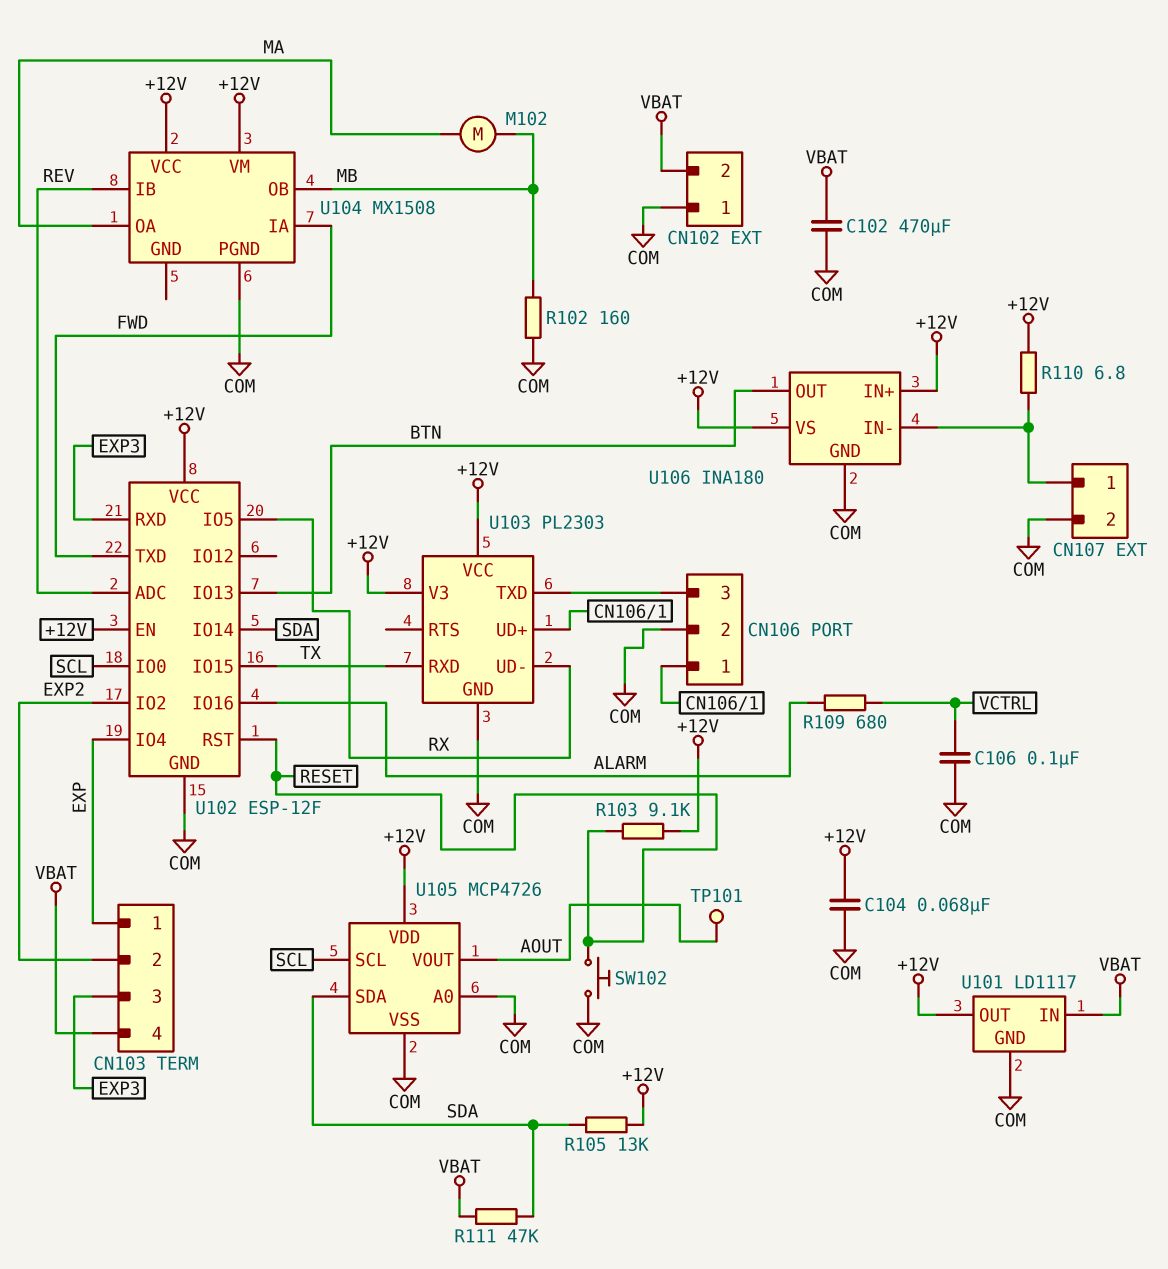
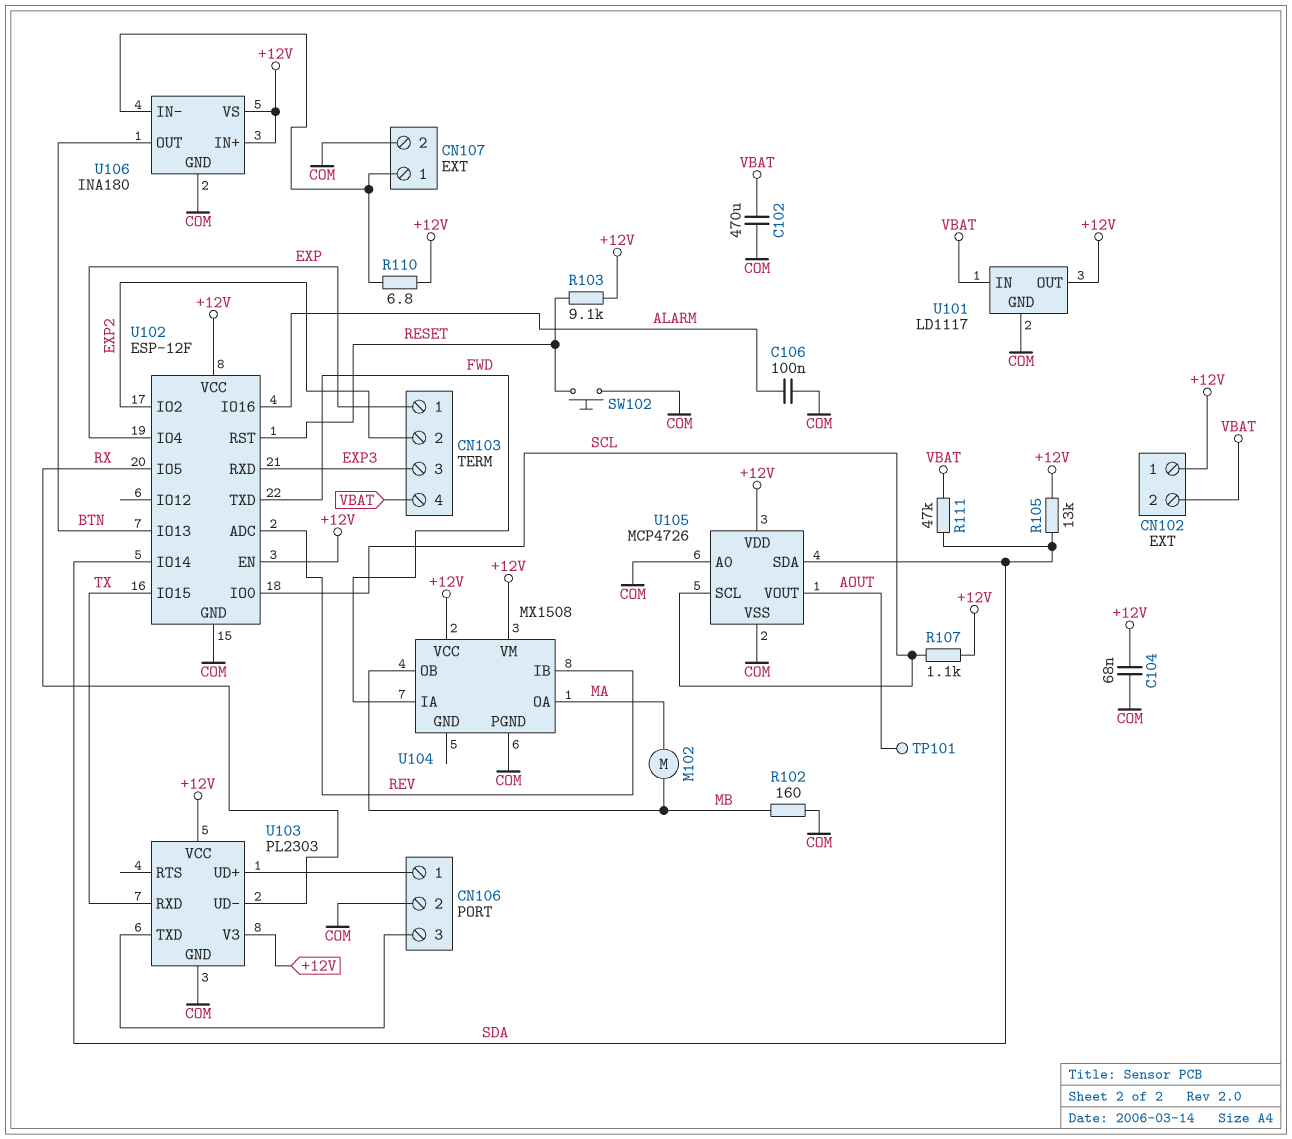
C106: 100nF (COM, VCTRL) -> 100nF (ALARM, COM)
CN102 pin 1: COM -> +12V
R107: none -> 1.1k (+12V, SCL)
R109: 680 (ALARM, VCTRL) -> none

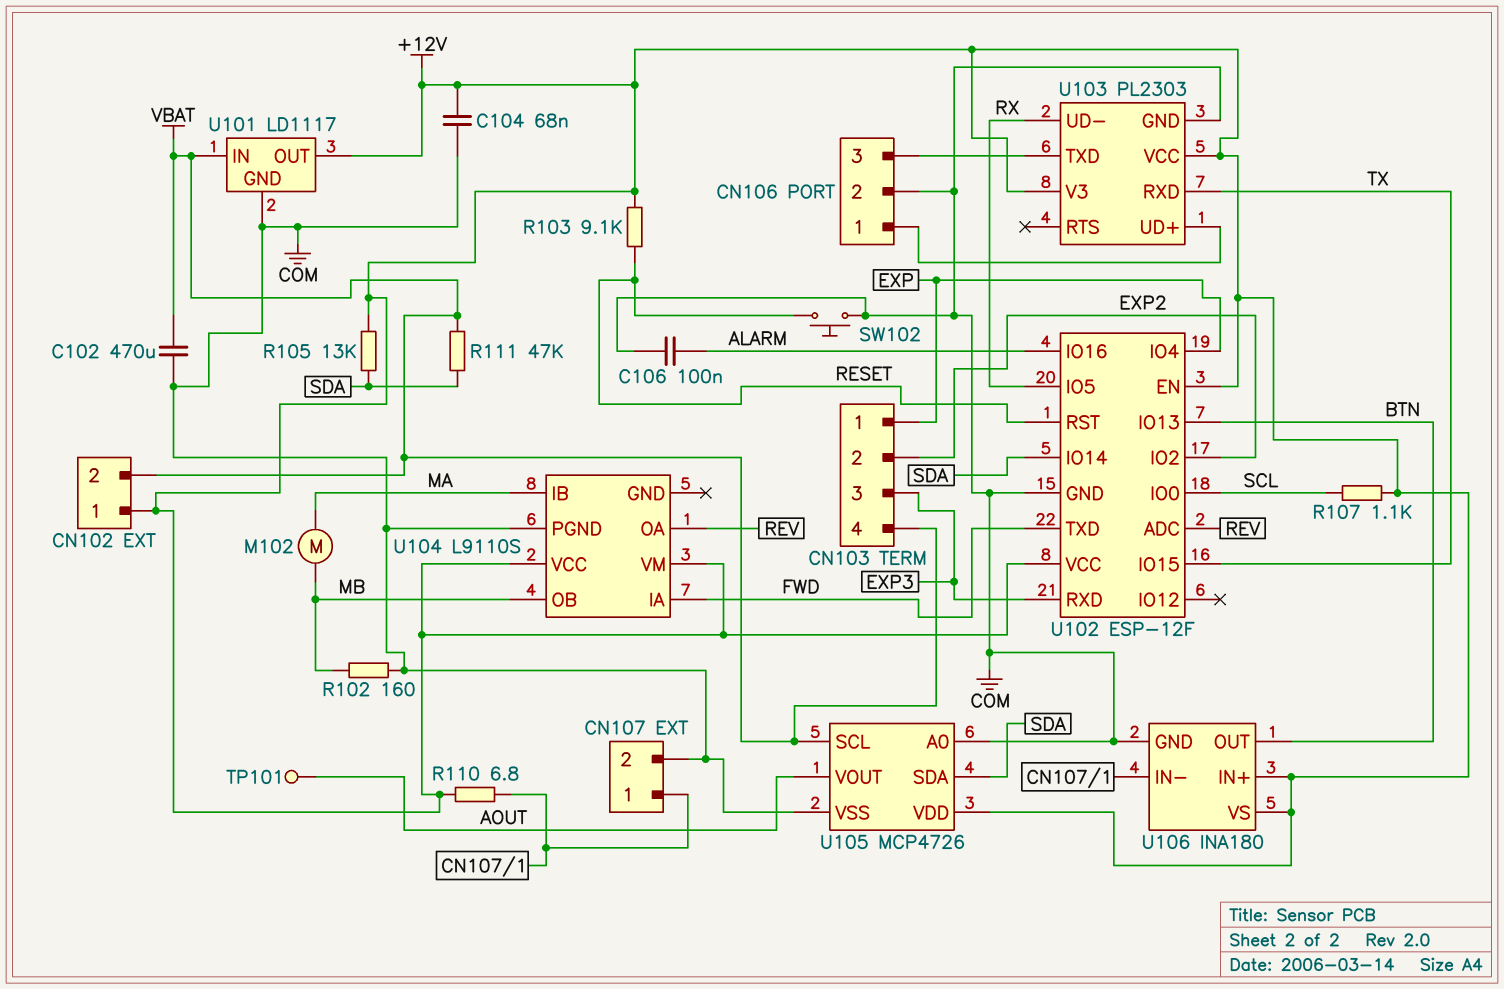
U104: MX1508 -> L9110S
U104 pin IB: REV -> MA
U104 pin OA: MA -> REV
U105 pin SCL: SCL -> VBAT

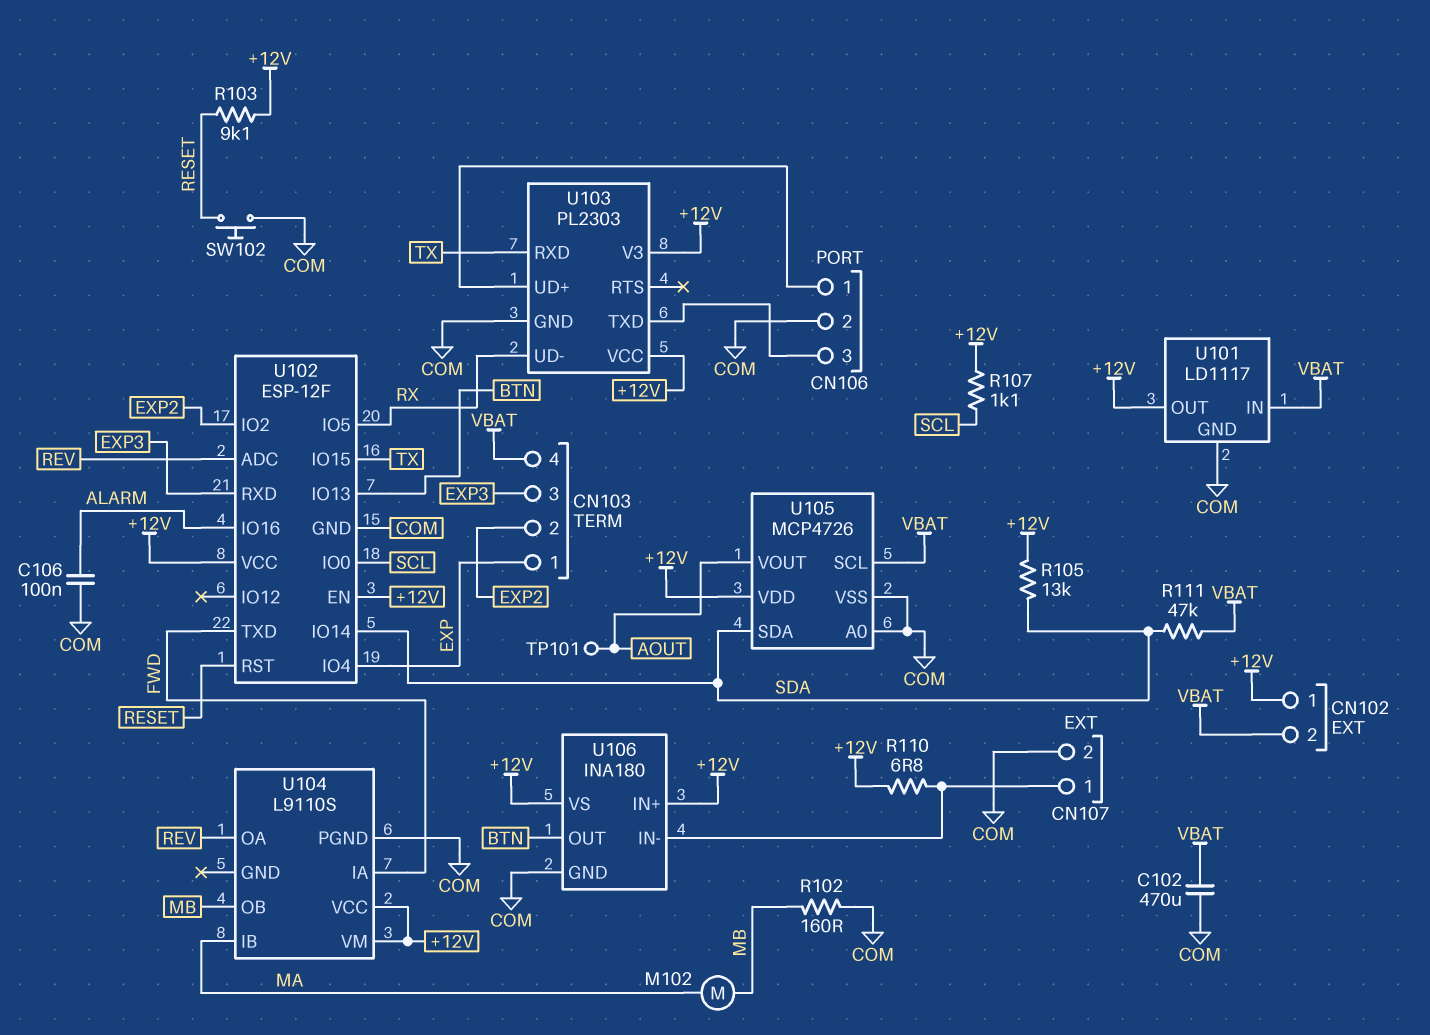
C104: 68nF (+12V, COM) -> none

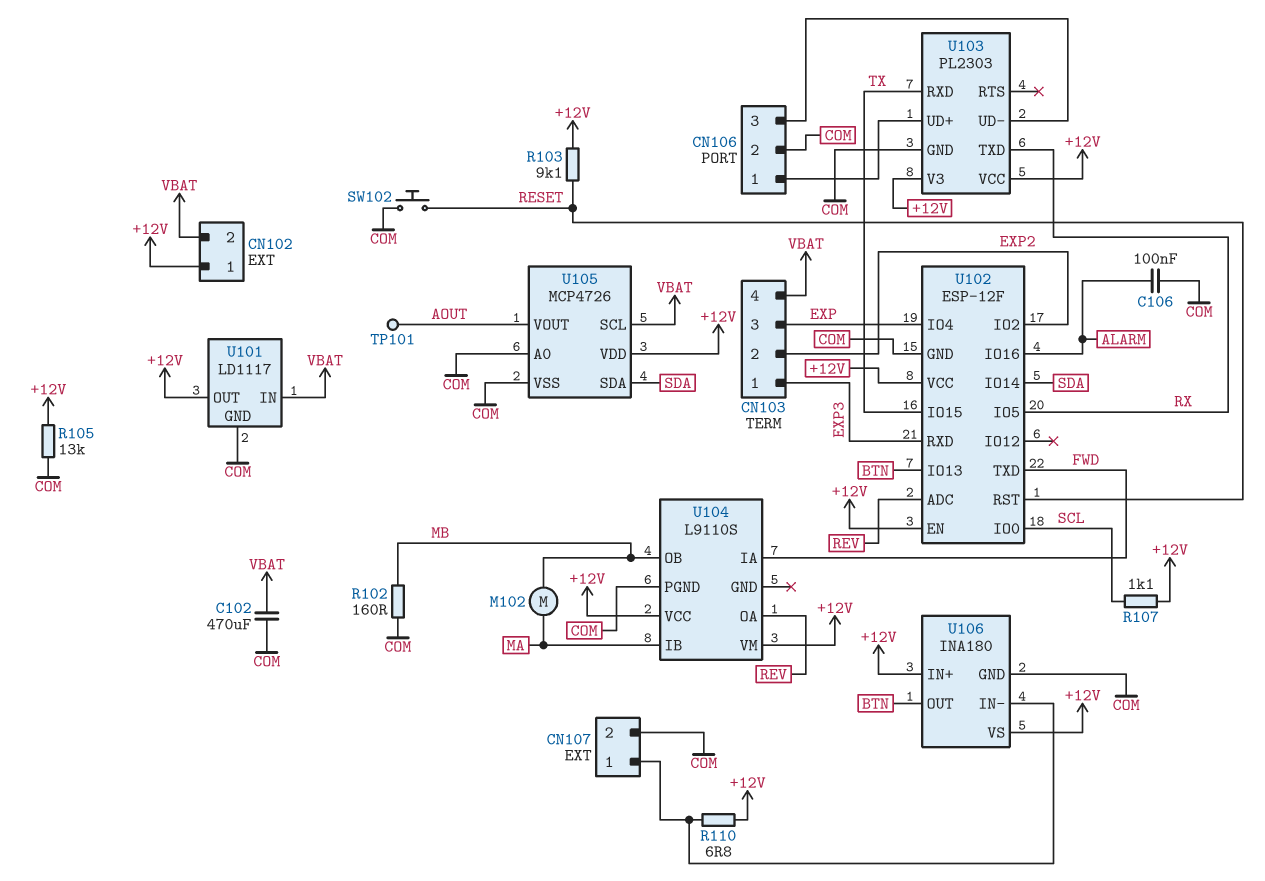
CN103 pin 1: EXP -> EXP3
CN103 pin 3: EXP3 -> EXP
R105: 13k (+12V, SDA) -> 13k (+12V, COM)
R111: 47k (SDA, VBAT) -> none
U103 pin TXD: CN106/3 -> RX
U103 pin UD-: RX -> CN106/3

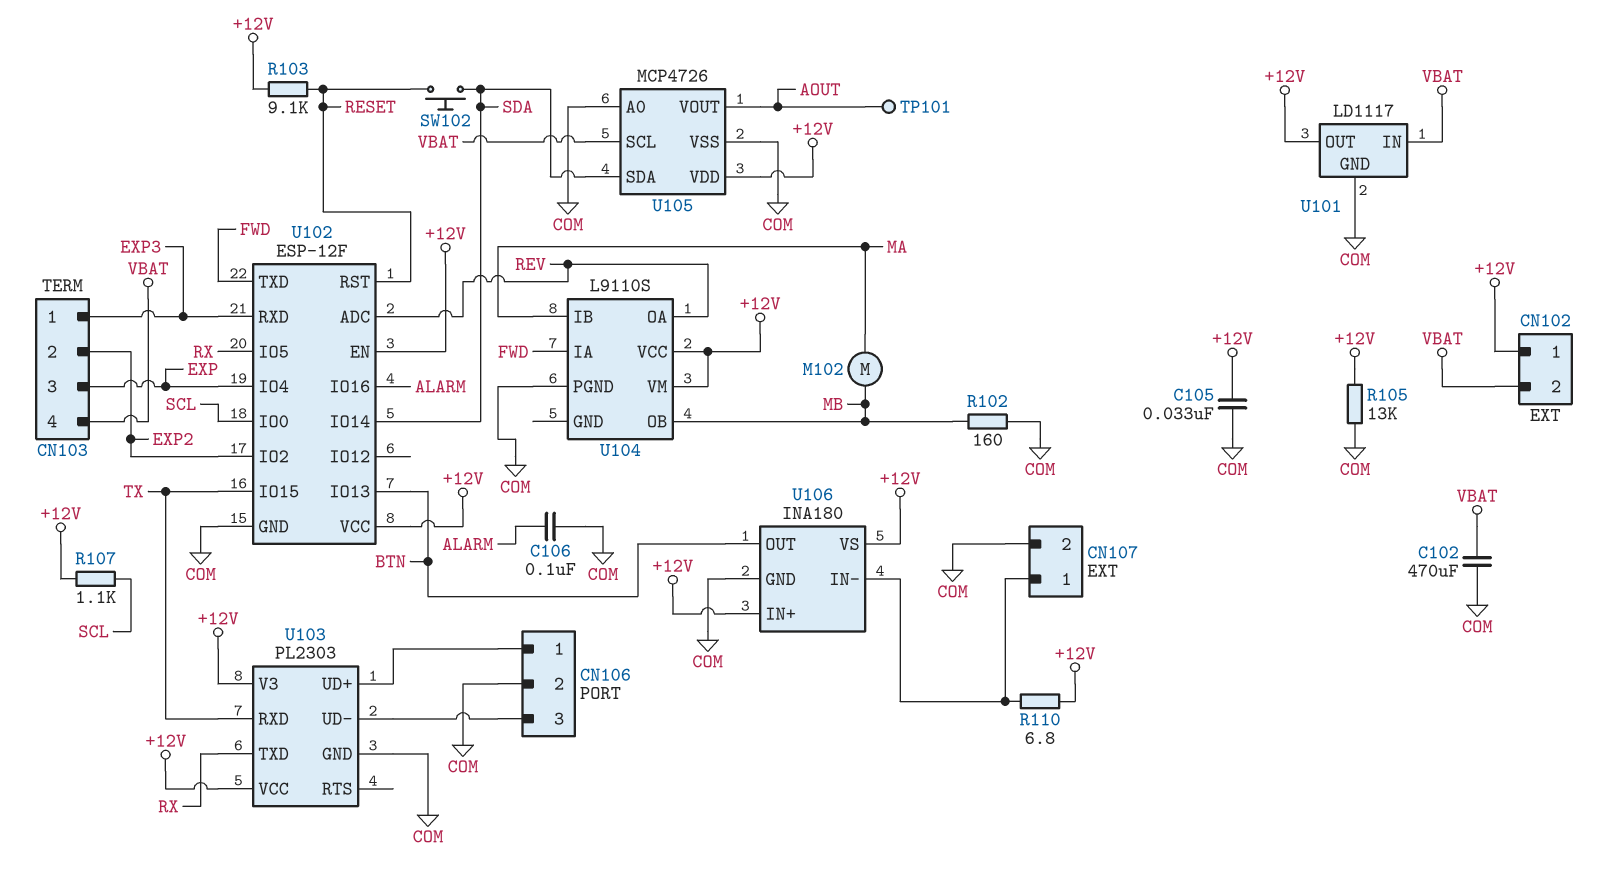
C105: none -> 33nF (+12V, COM)
SW102: button (COM, RESET) -> button (RESET, SDA)

